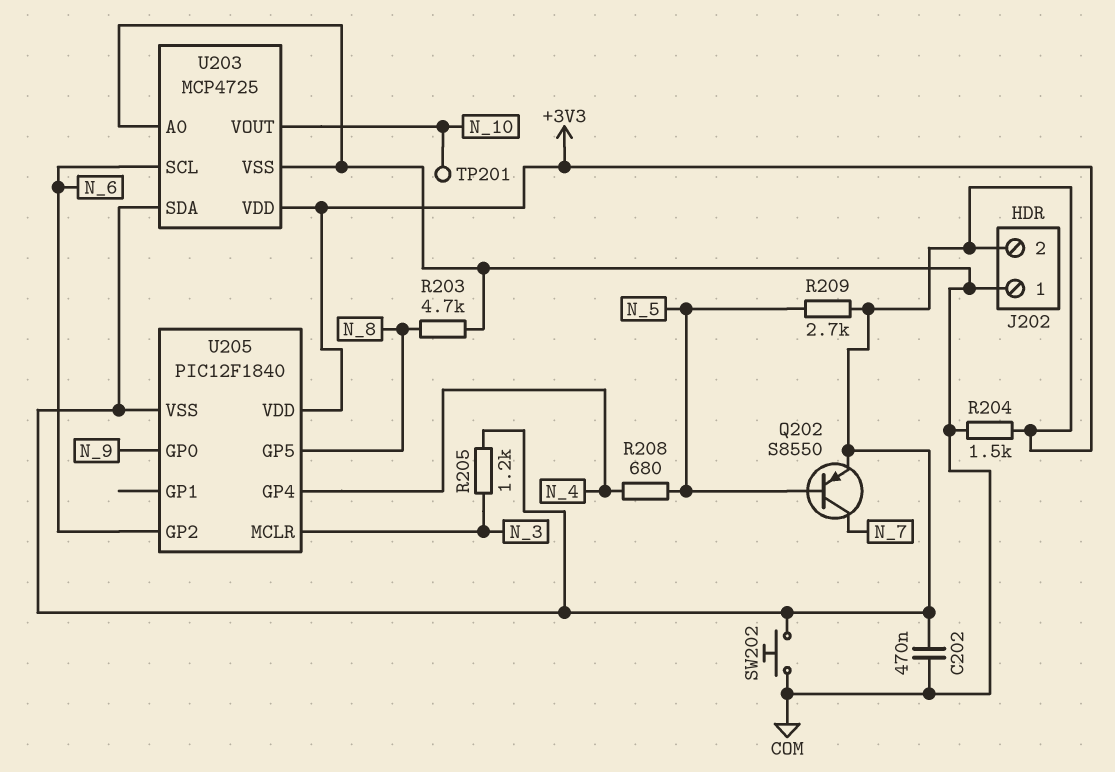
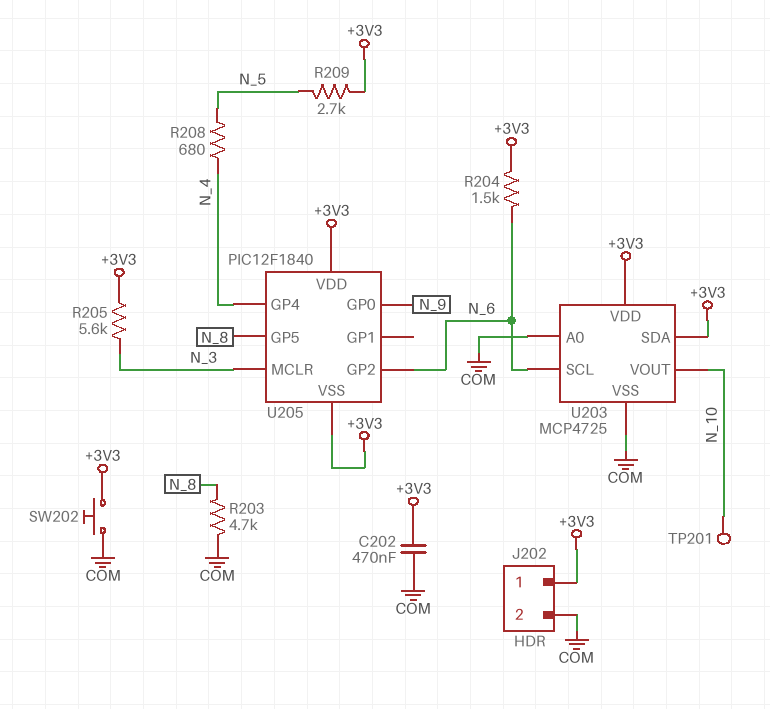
J202 pin 1: COM -> +3V3
J202 pin 2: +3V3 -> COM
Q202: PNP S8550 (B N_5, C N_7, E +3V3) -> none
R204: 1.5k (+3V3, COM) -> 1.5k (+3V3, N_6)
R205: 1.2k (+3V3, N_3) -> 5.6k (+3V3, N_3)

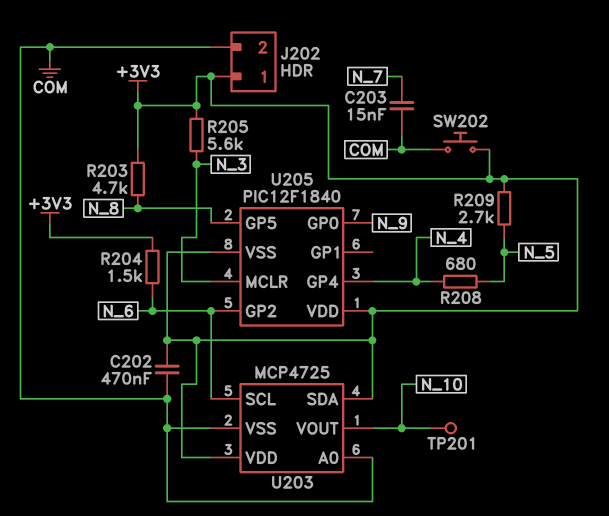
C203: none -> 15nF (COM, N_7)
R203: 4.7k (COM, N_8) -> 4.7k (+3V3, N_8)

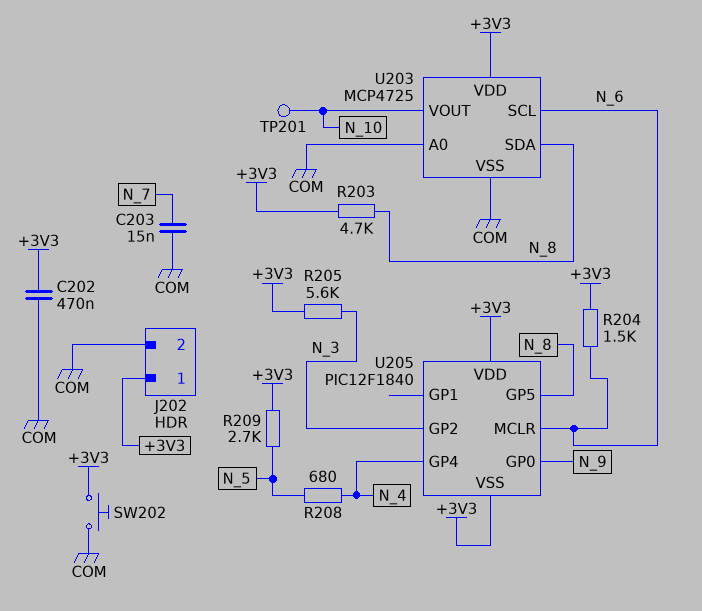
U203 pin SDA: +3V3 -> N_8
U205 pin GP2: N_6 -> N_3
U205 pin MCLR: N_3 -> N_6

